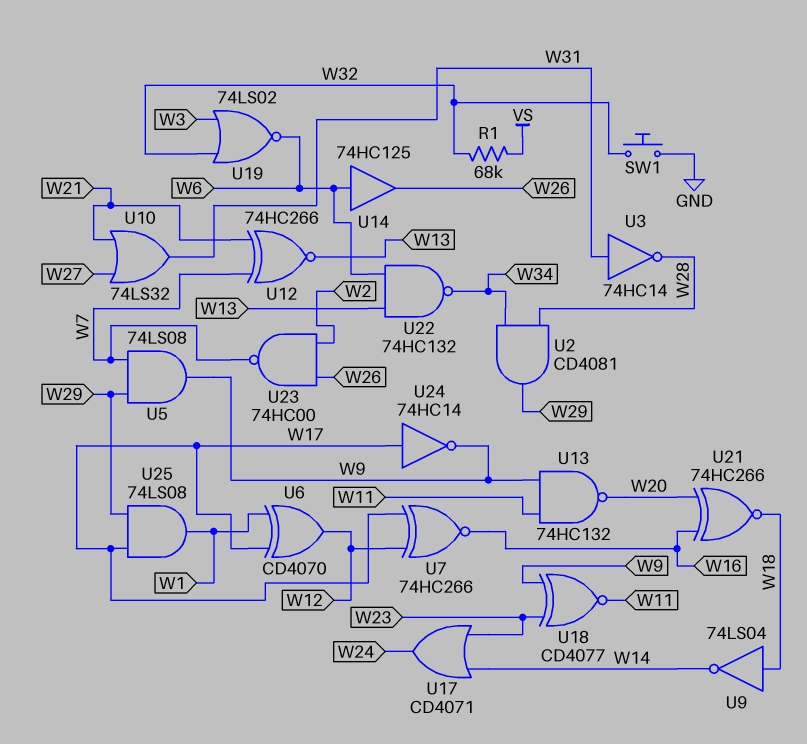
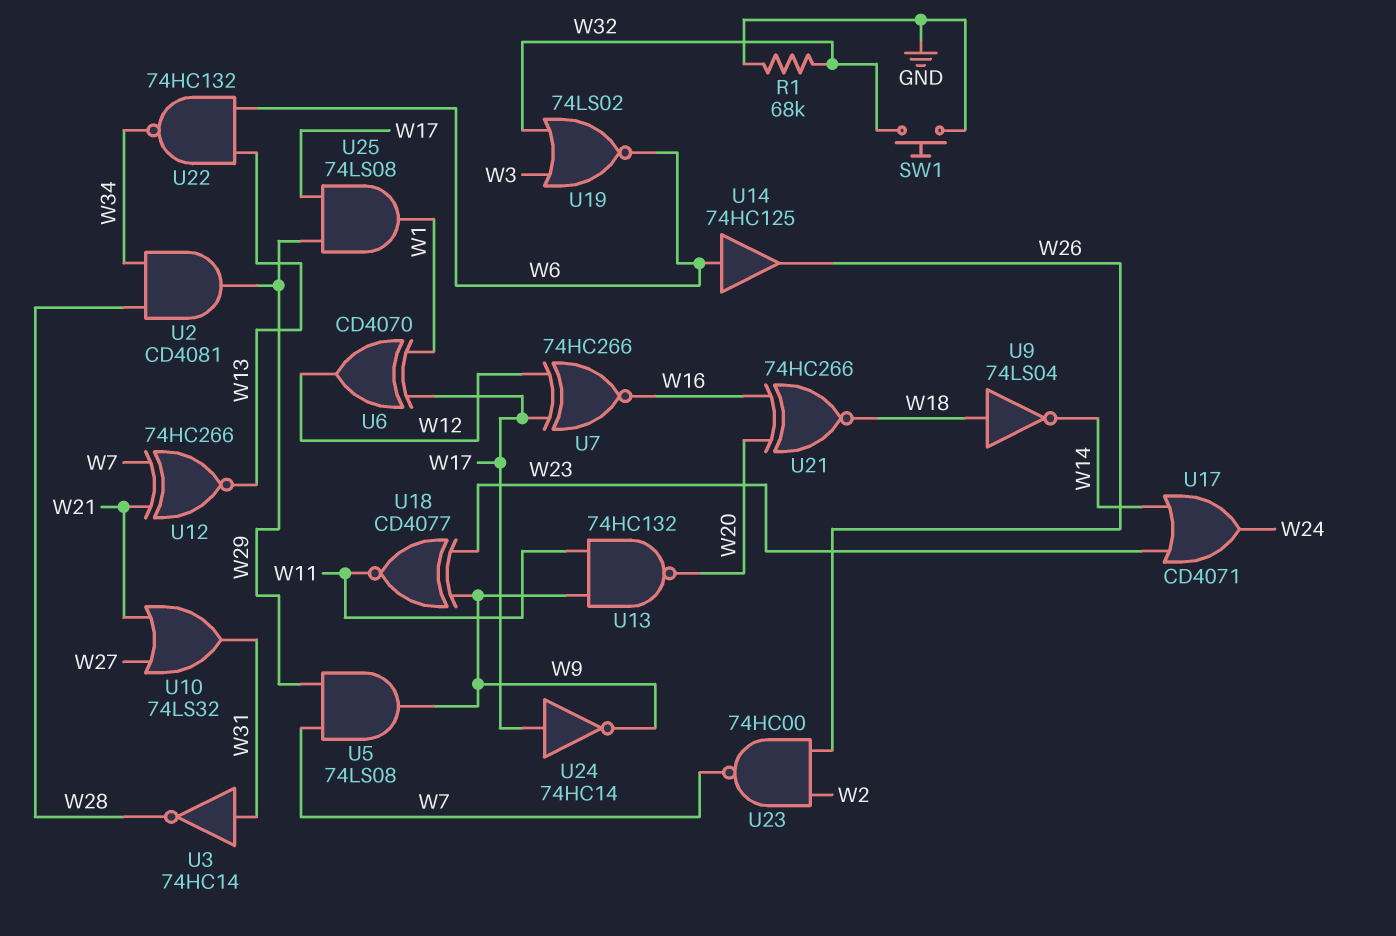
R1: 68k (VS, W32) -> 68k (GND, W32)

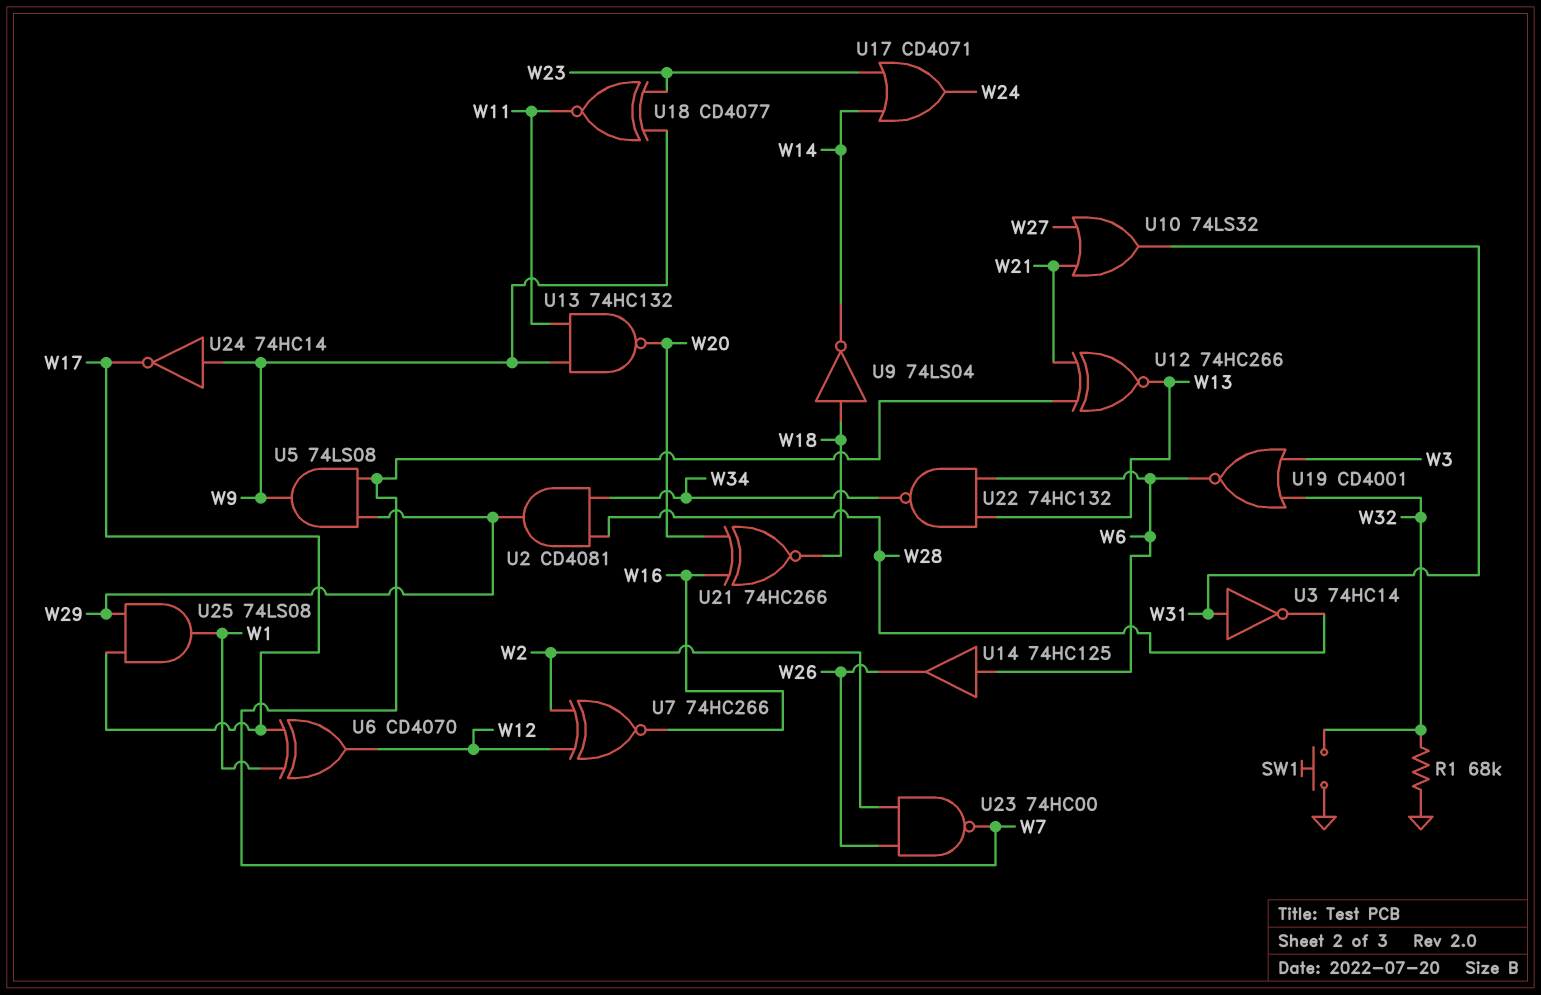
U7: XNOR 74HC266 (in W12, in W17, out W16) -> XNOR 74HC266 (in W2, in W12, out W16)
U19: NOR 74LS02 (in W3, in W32, out W6) -> NOR CD4001 (in W3, in W32, out W6)
U24: NOT 74HC14 (in W17, out W9) -> NOT 74HC14 (in W9, out W17)

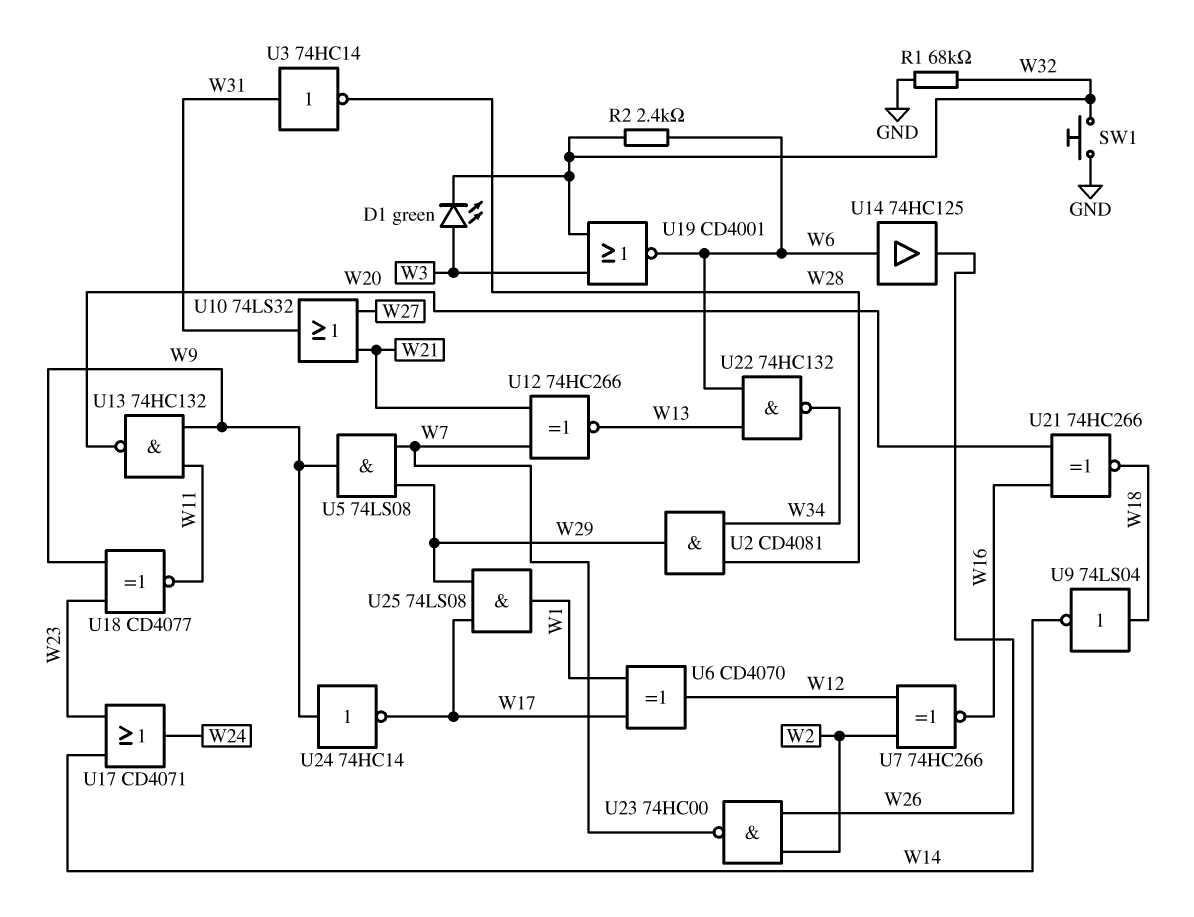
D1: none -> LED green (A W3, K W32)
R2: none -> 2.4k (W6, W32)

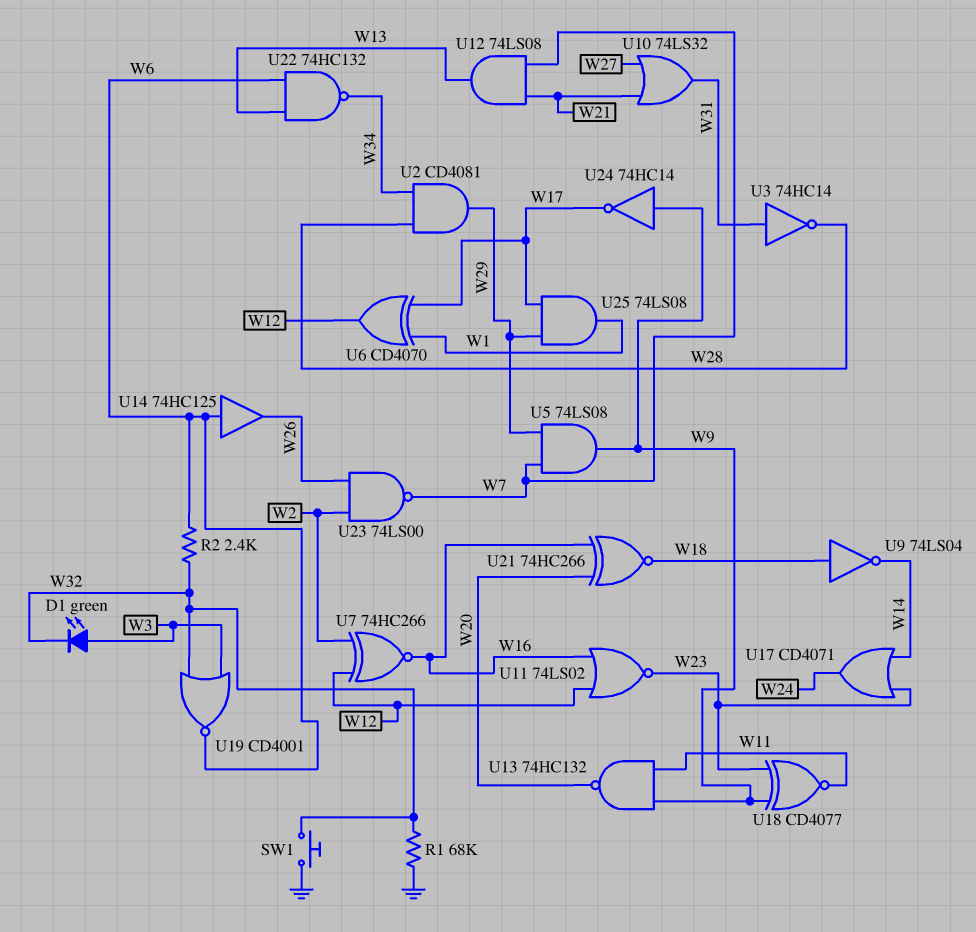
U11: none -> NOR 74LS02 (in W12, in W16, out W23)
U12: XNOR 74HC266 (in W7, in W21, out W13) -> AND 74LS08 (in W7, in W21, out W13)
U23: NAND 74HC00 (in W2, in W26, out W7) -> NAND 74LS00 (in W2, in W26, out W7)

